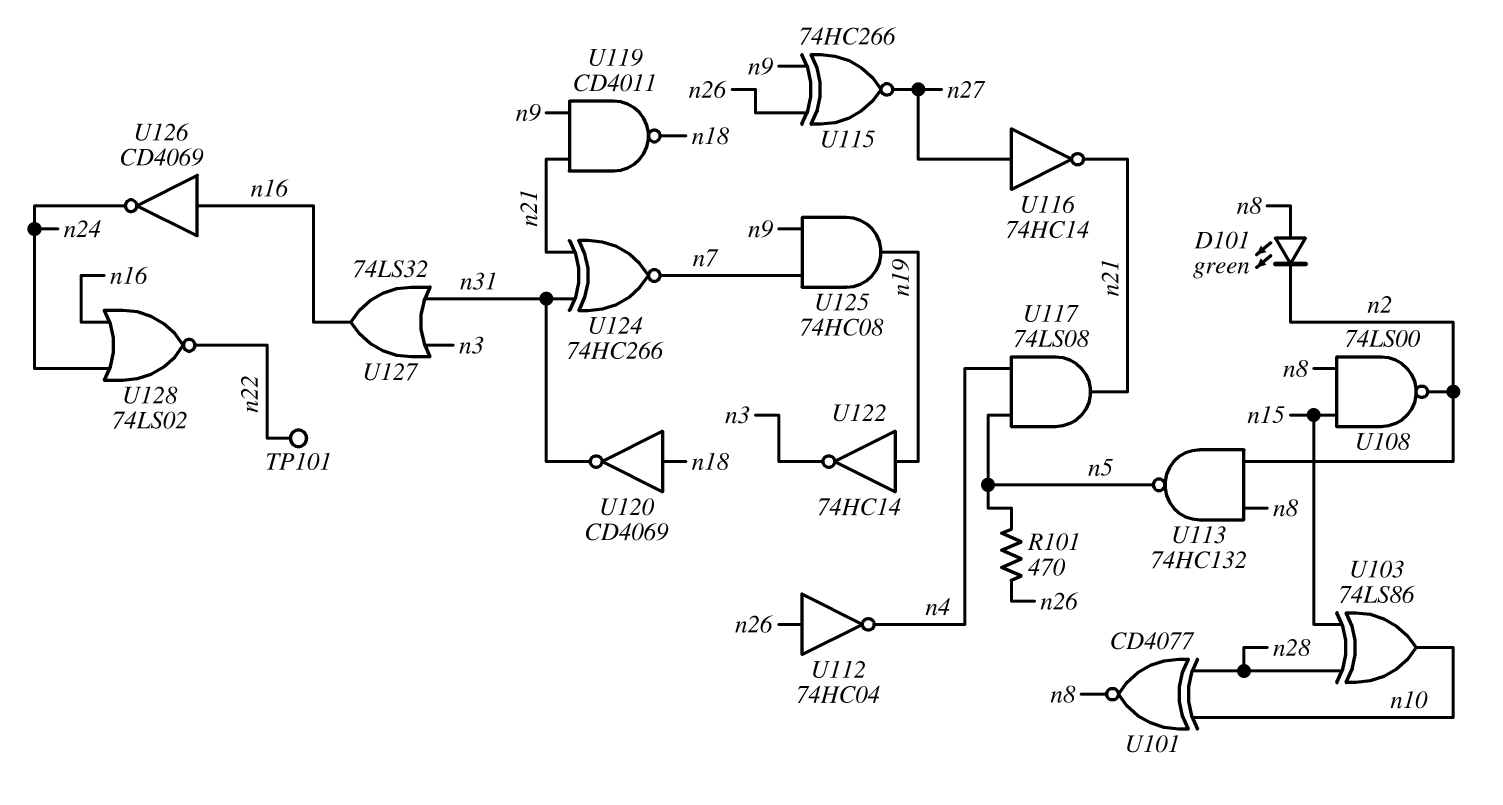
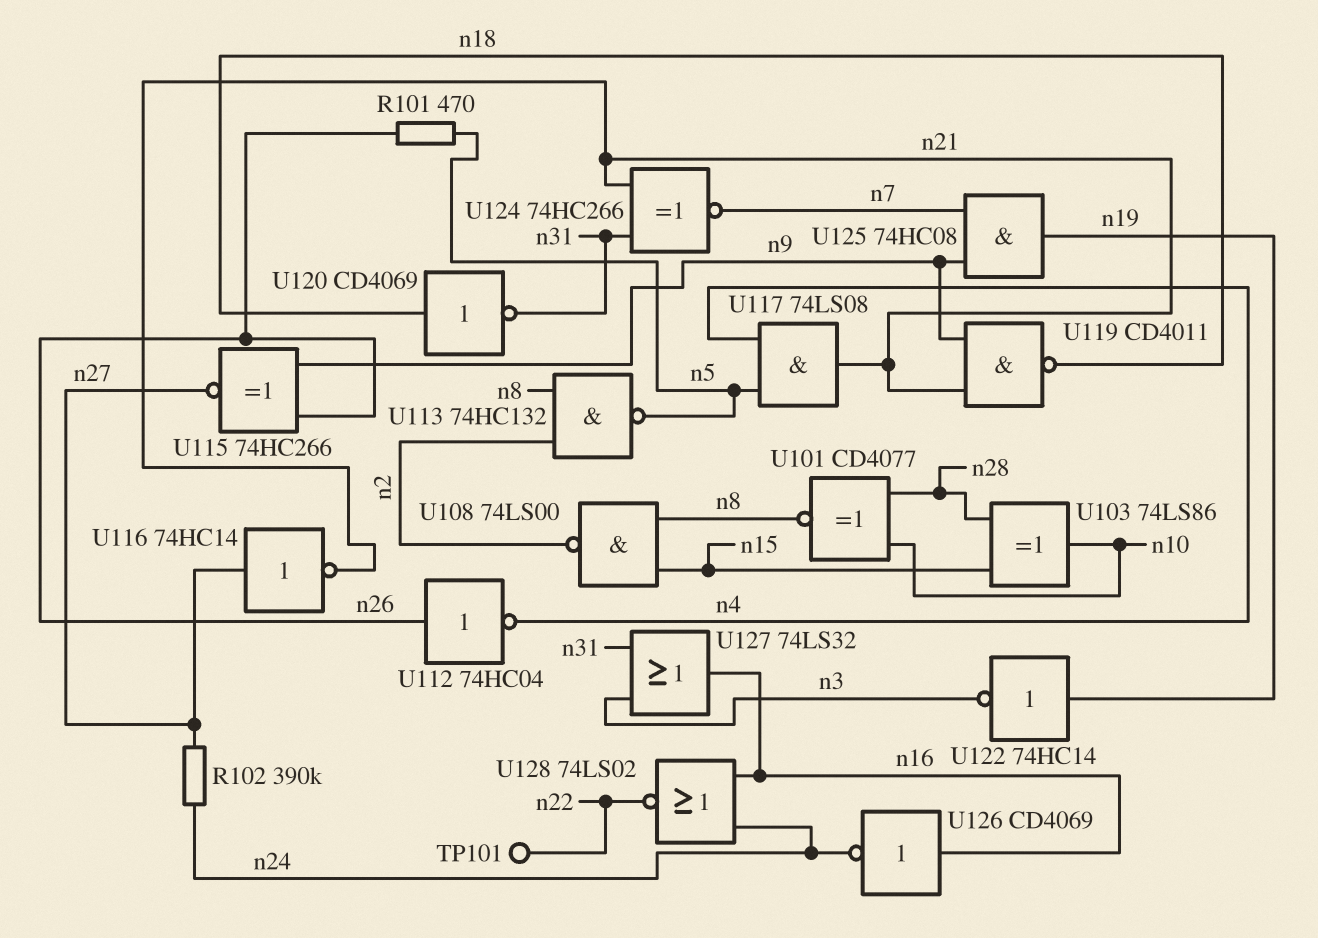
D101: LED green (A n8, K n2) -> none
R102: none -> 390k (n24, n27)

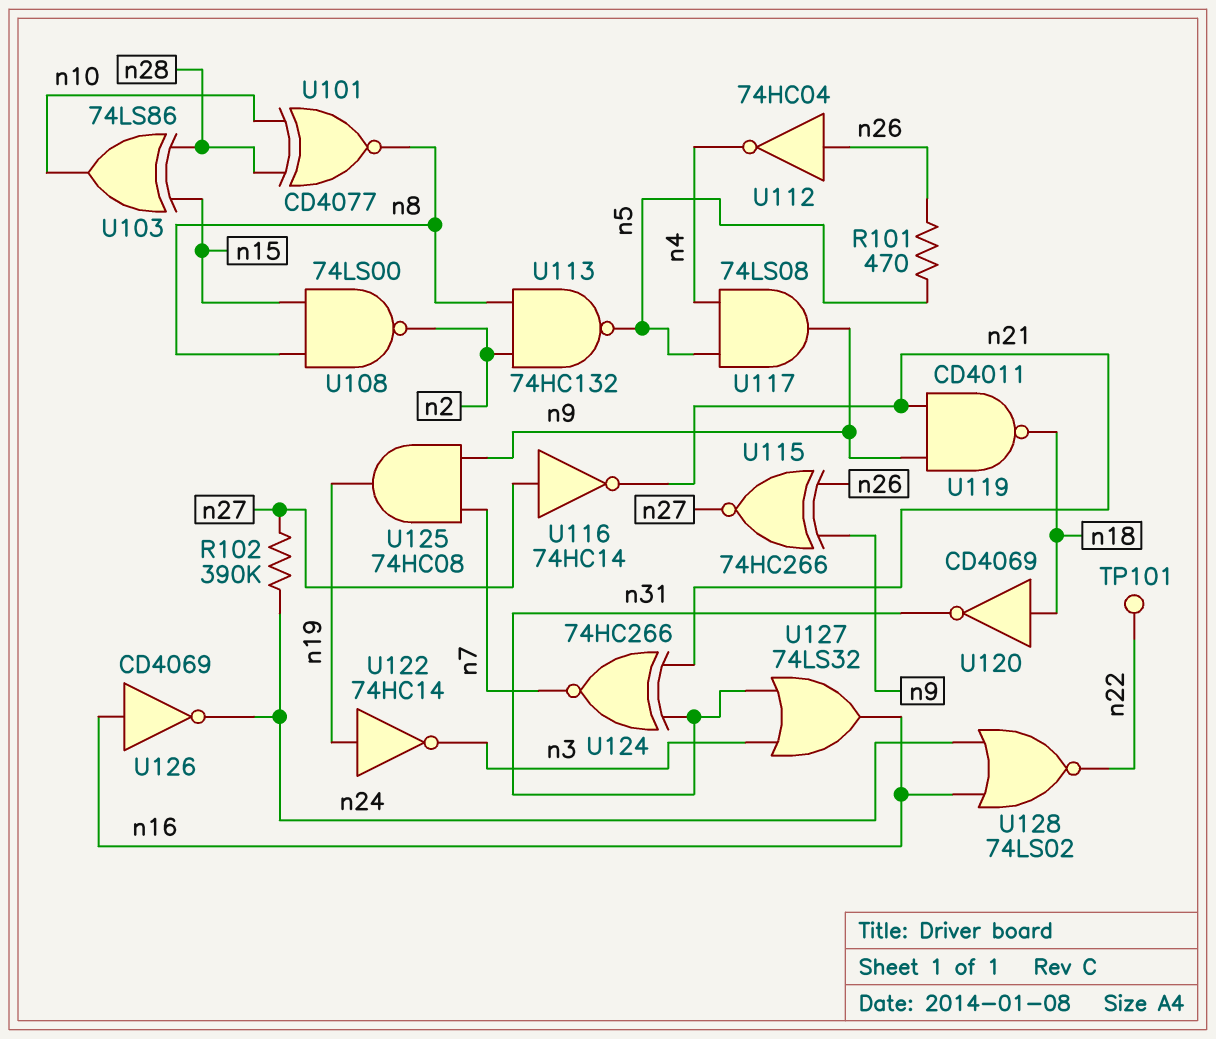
U117: AND 74LS08 (in n4, in n5, out n21) -> AND 74LS08 (in n4, in n5, out n9)

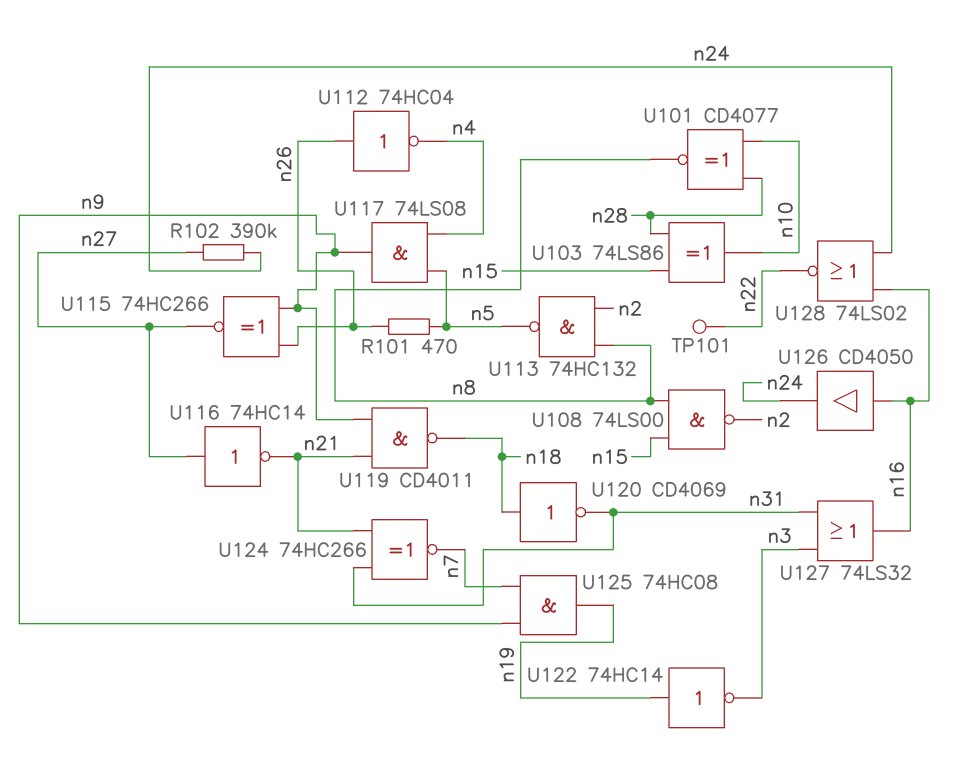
U126: NOT CD4069 (in n16, out n24) -> buffer CD4050 (in n16, out n24)

